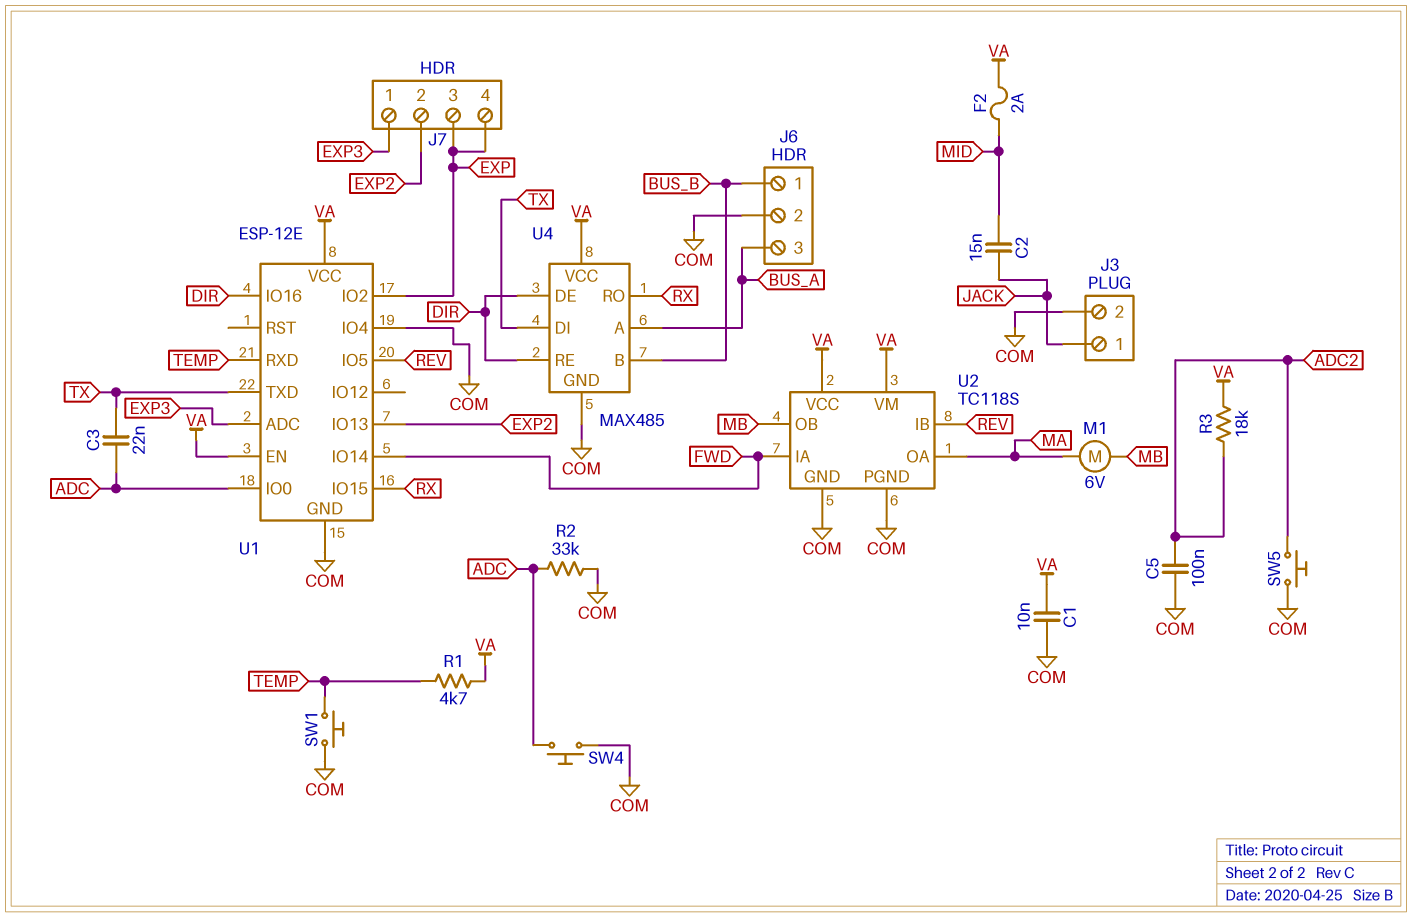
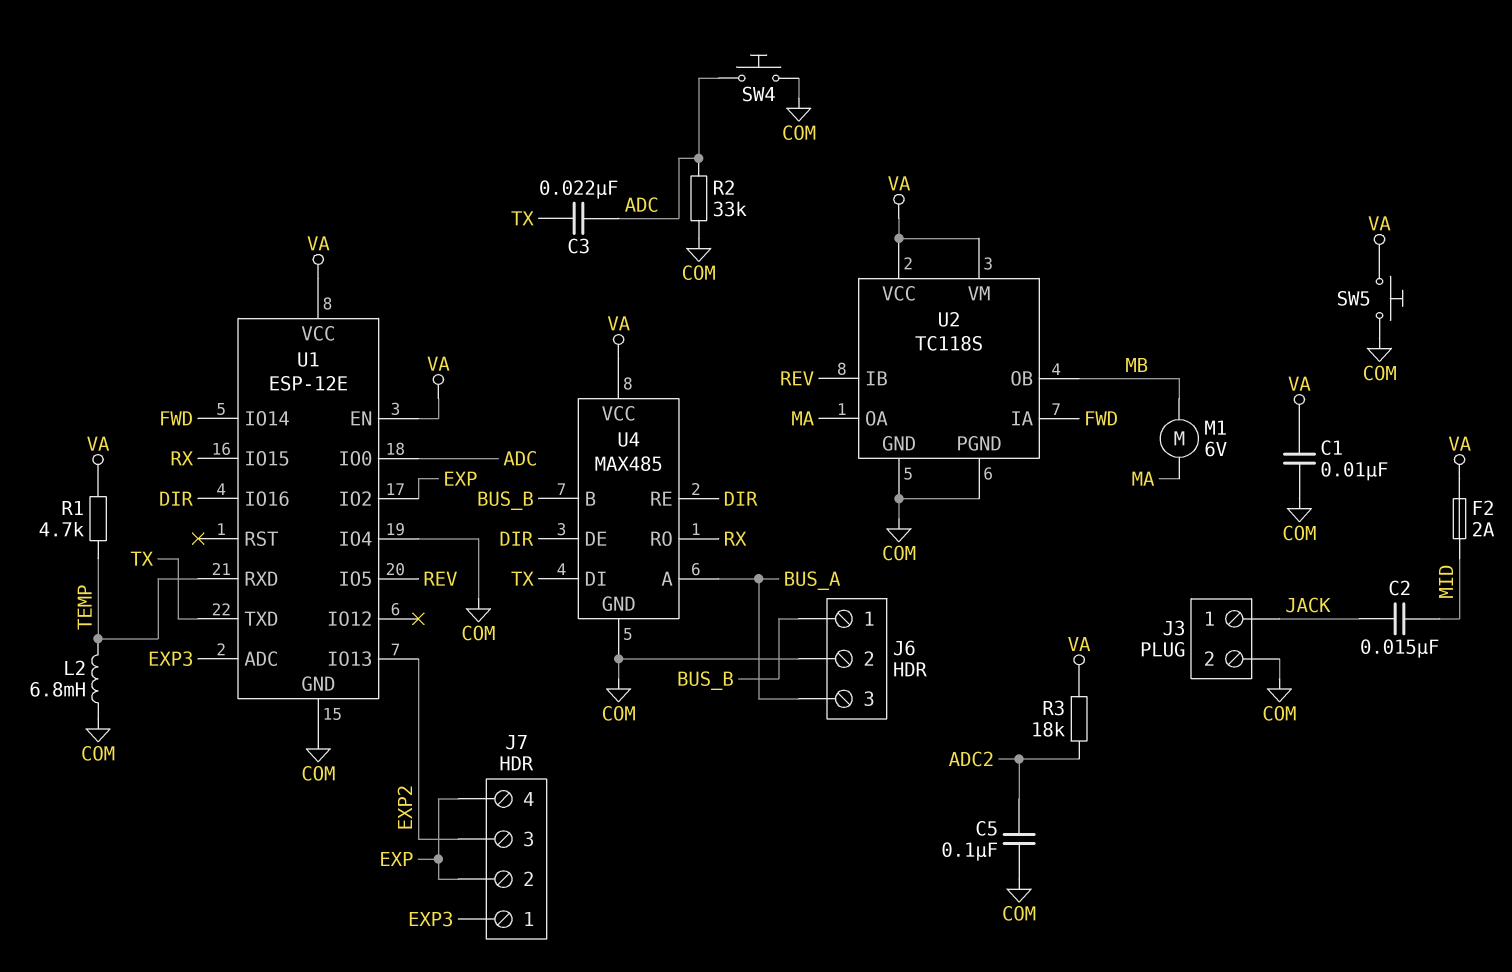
J7 pin 2: EXP2 -> EXP
J7 pin 3: EXP -> EXP2
L2: none -> 6.8mH (COM, TEMP)
SW1: button (COM, TEMP) -> none
SW5: button (ADC2, COM) -> button (COM, VA)

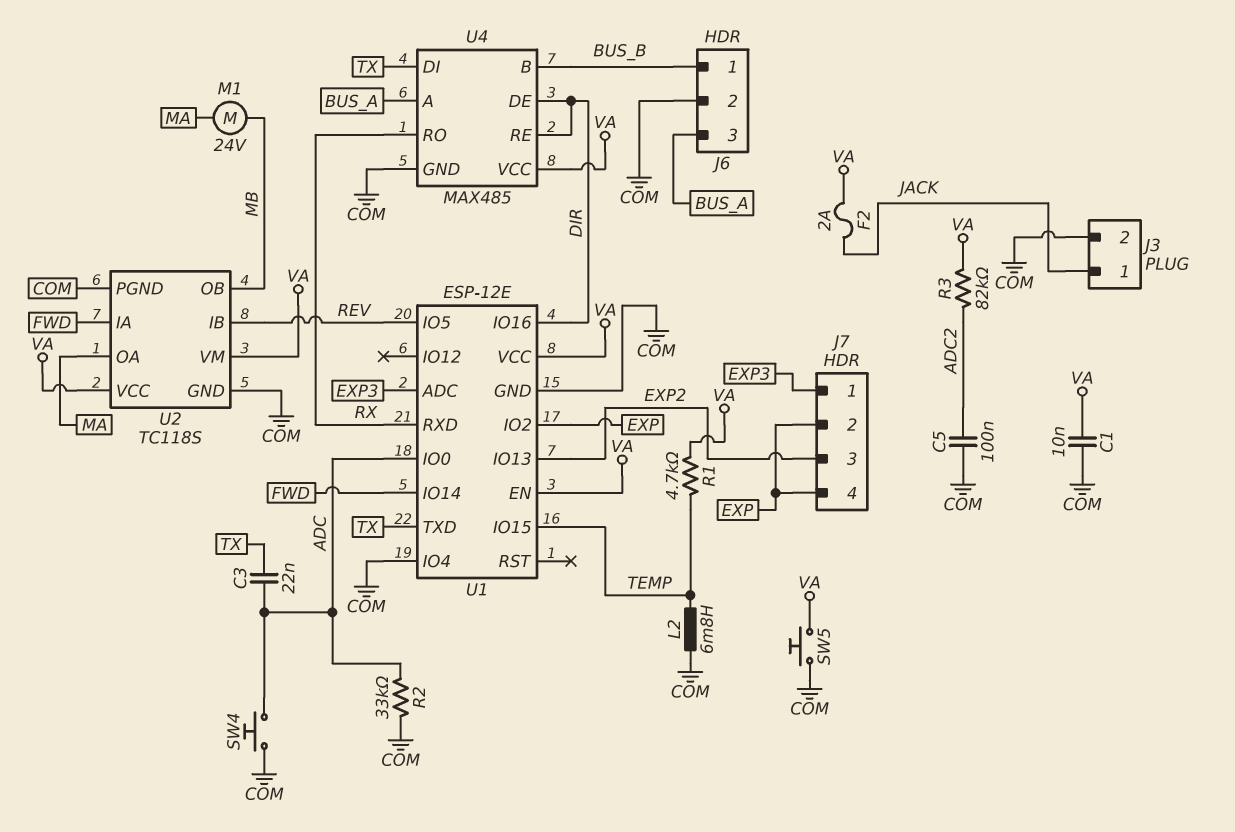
C2: 15nF (JACK, MID) -> none
F2: 2A (MID, VA) -> 2A (JACK, VA)
M1: motor 6V (MA, MB) -> motor 24V (MA, MB)
R3: 18k (ADC2, VA) -> 82k (ADC2, VA)
U1 pin IO15: RX -> TEMP
U1 pin RXD: TEMP -> RX

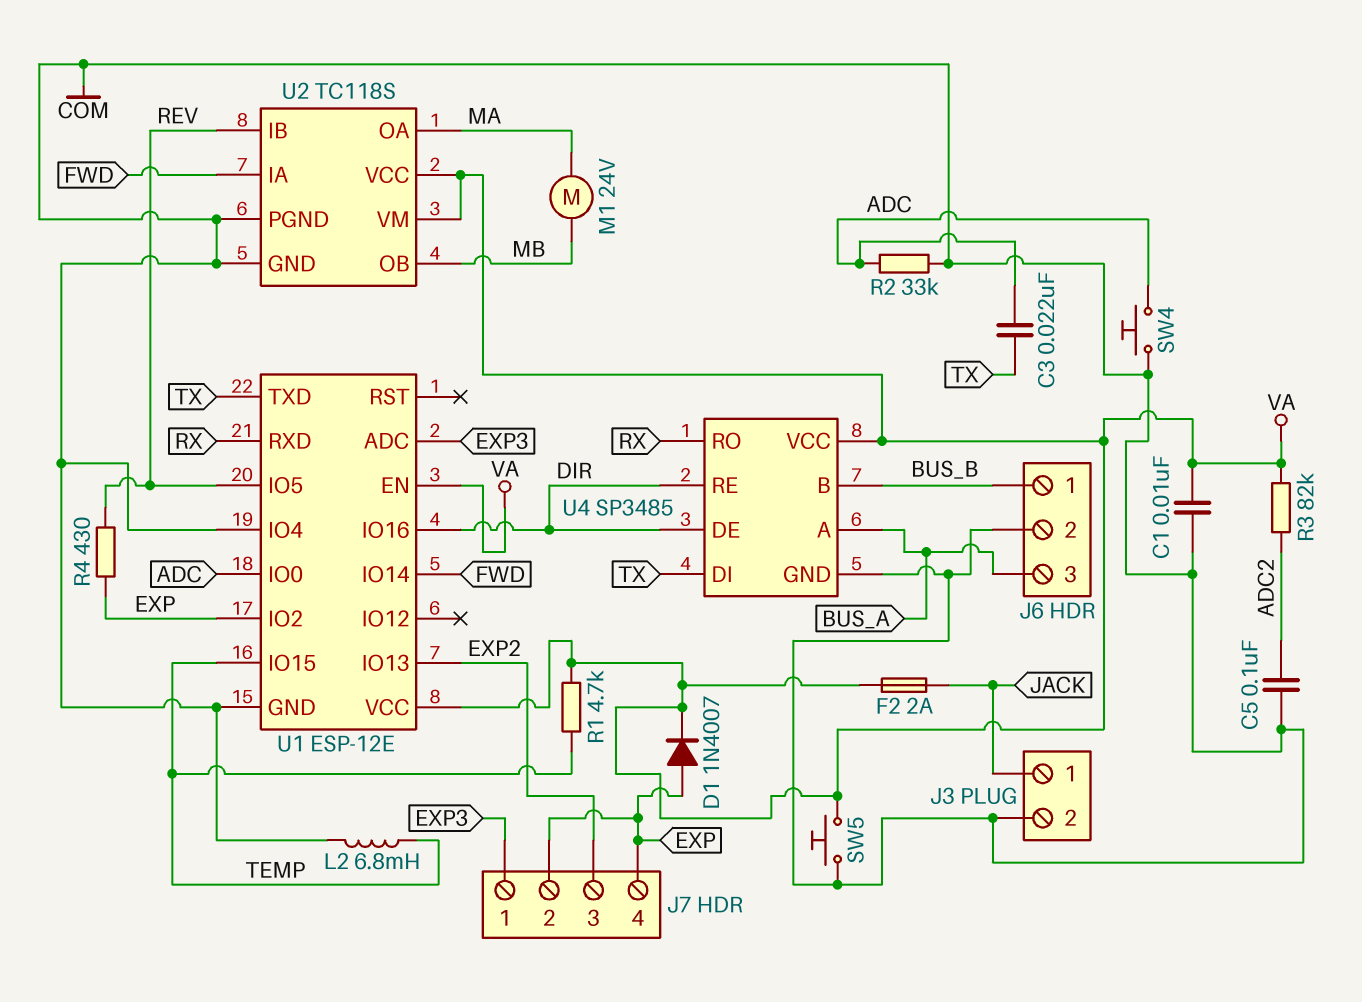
D1: none -> diode 1N4007 (A EXP, K VA)
R4: none -> 430 (EXP, REV)
U4: MAX485 -> SP3485

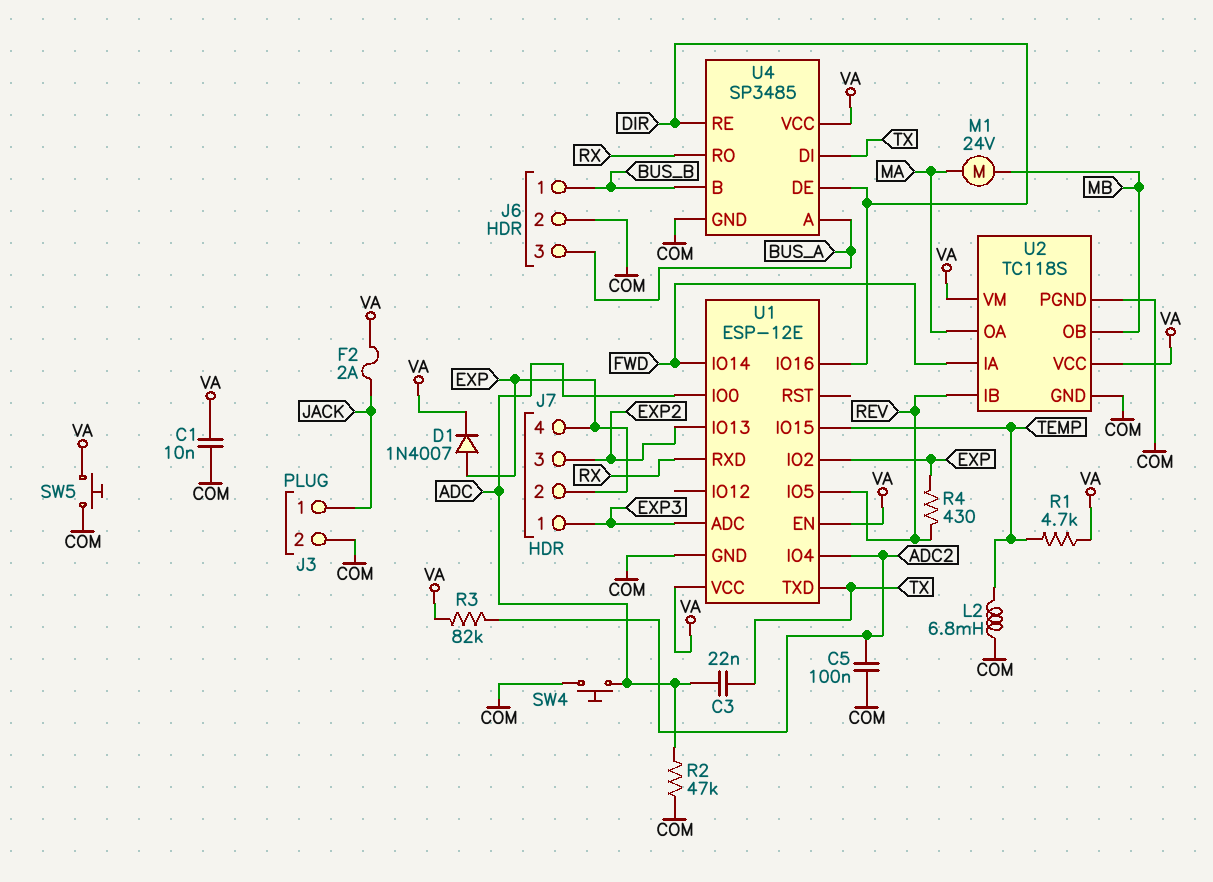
R2: 33k (ADC, COM) -> 47k (ADC, COM)
U1 pin IO4: COM -> ADC2

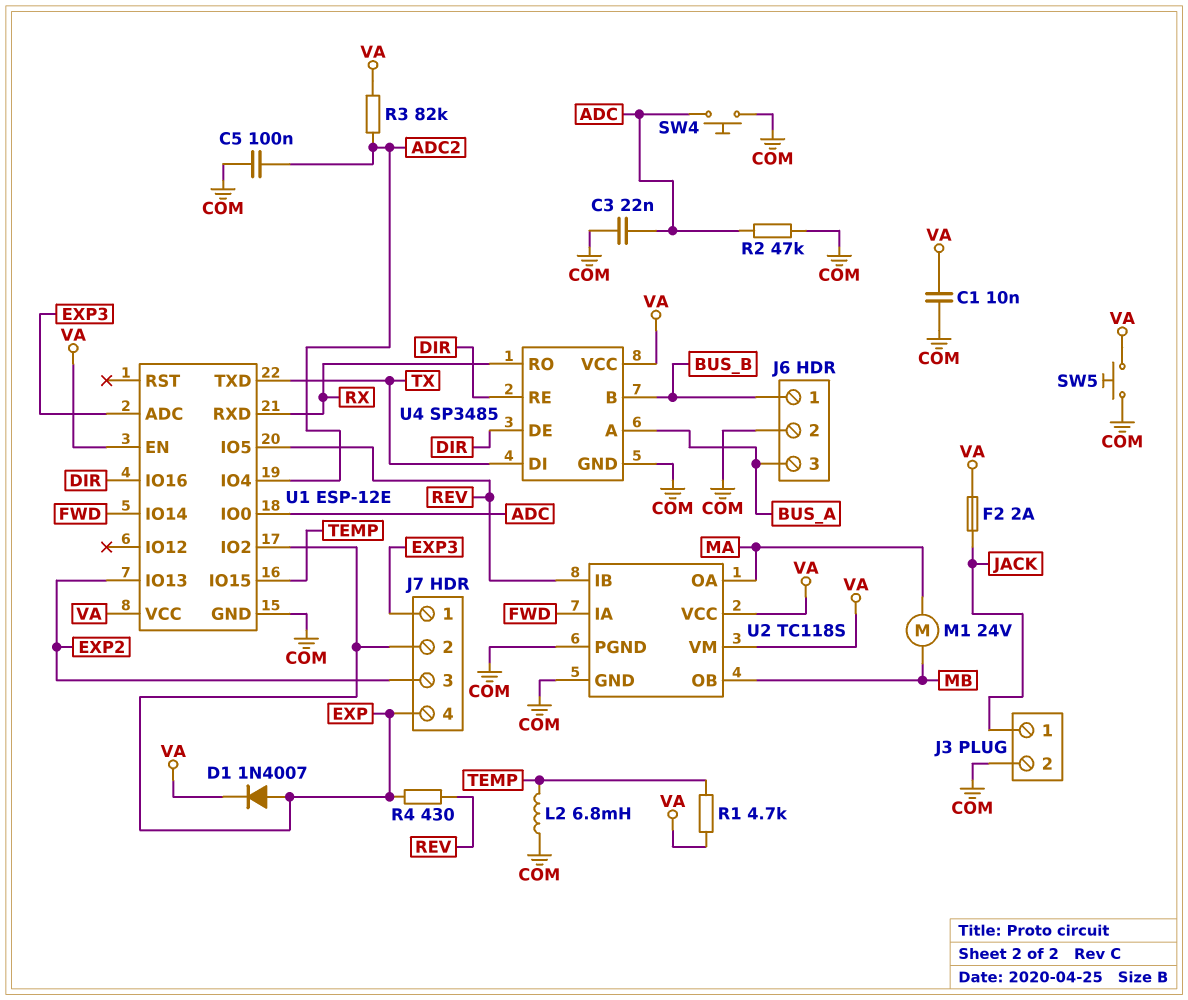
C3: 22nF (ADC, TX) -> 22nF (ADC, COM)

